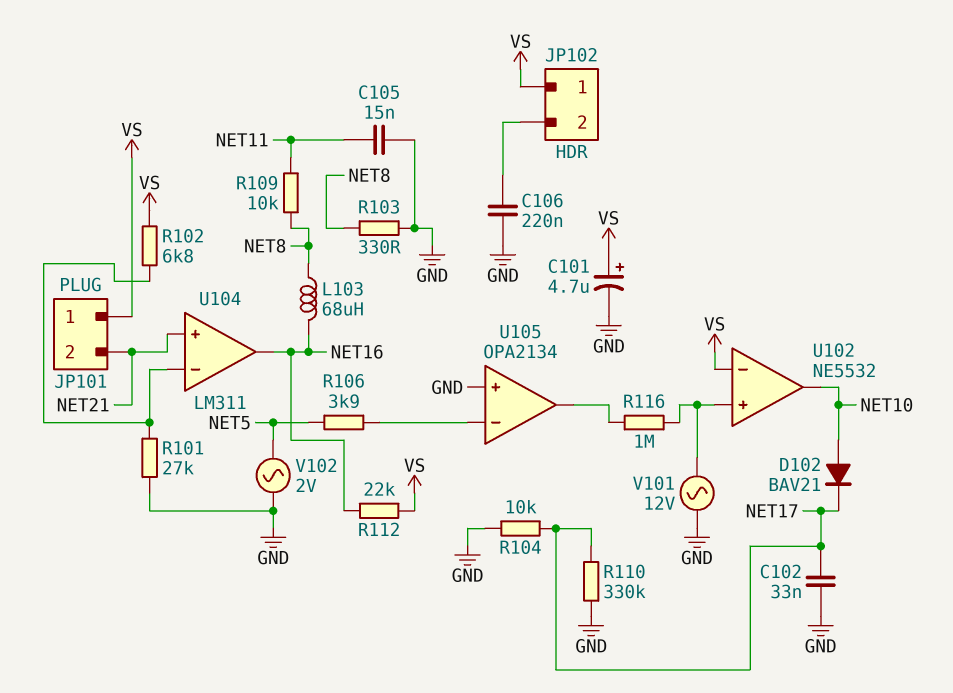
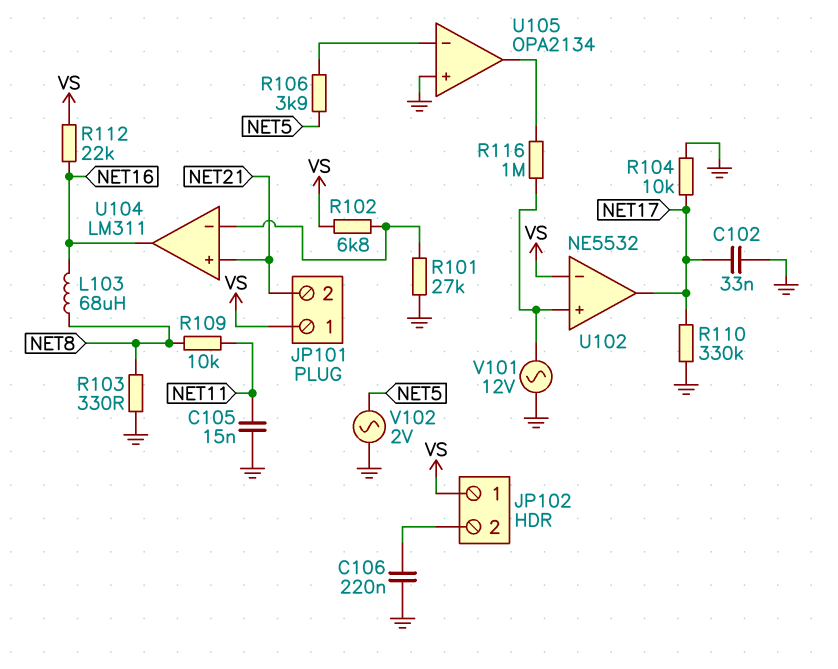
C101: 4.7uF (plus VS, minus GND) -> none
D102: diode BAV21 (A NET10, K NET17) -> none
U102 pin out: NET10 -> NET17

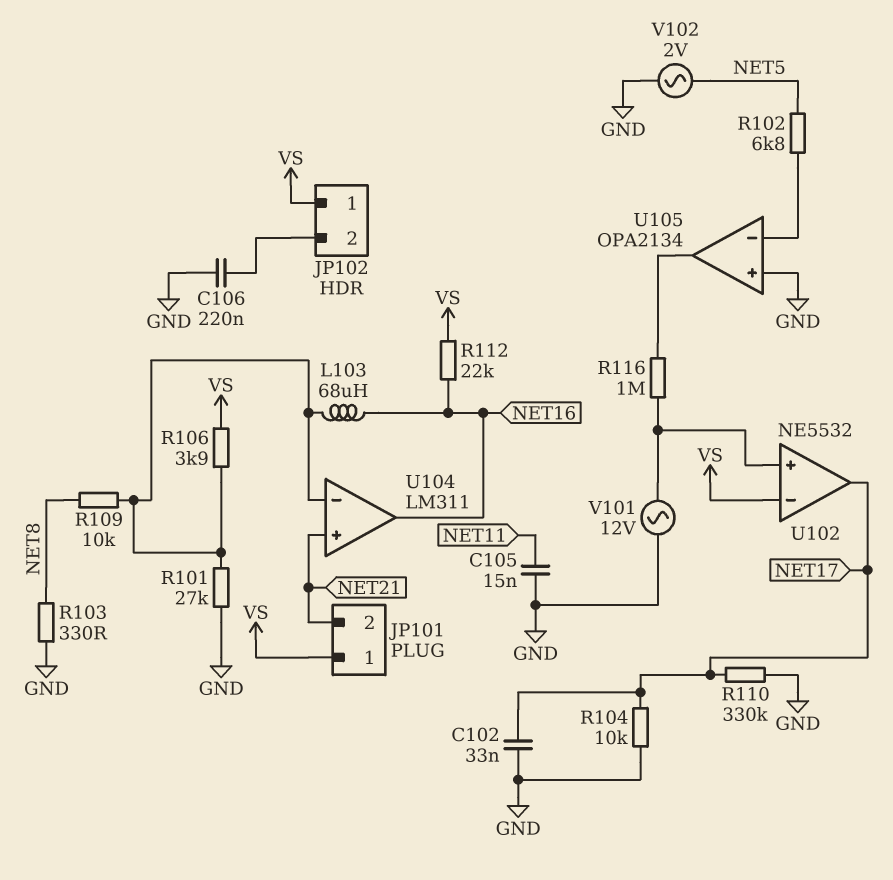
L103: 68uH (NET8, NET16) -> 68uH (NET16, U104/in-)
R102: 6.8k (U104/in-, VS) -> 6.8k (NET5, U105/in-)
R106: 3.9k (NET5, U105/in-) -> 3.9k (U104/in-, VS)
R109: 10k (NET8, NET11) -> 10k (NET8, U104/in-)

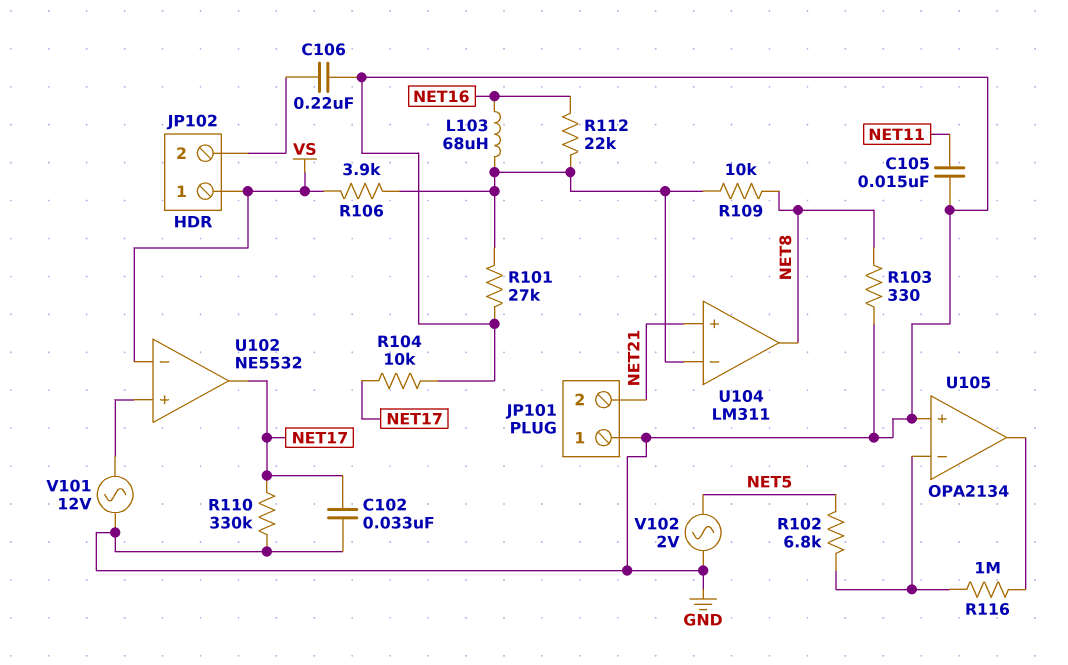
JP101 pin 1: VS -> GND
R112: 22k (NET16, VS) -> 22k (NET16, U104/in-)
R116: 1M (U102/in+, U105/out) -> 1M (U105/in-, U105/out)
U104 pin out: NET16 -> NET8

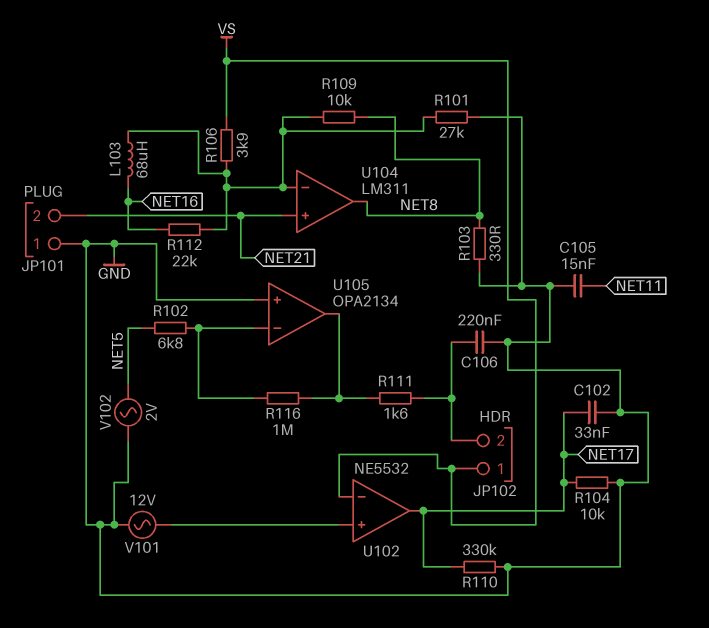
R111: none -> 1.6k (JP102/2, U105/out)

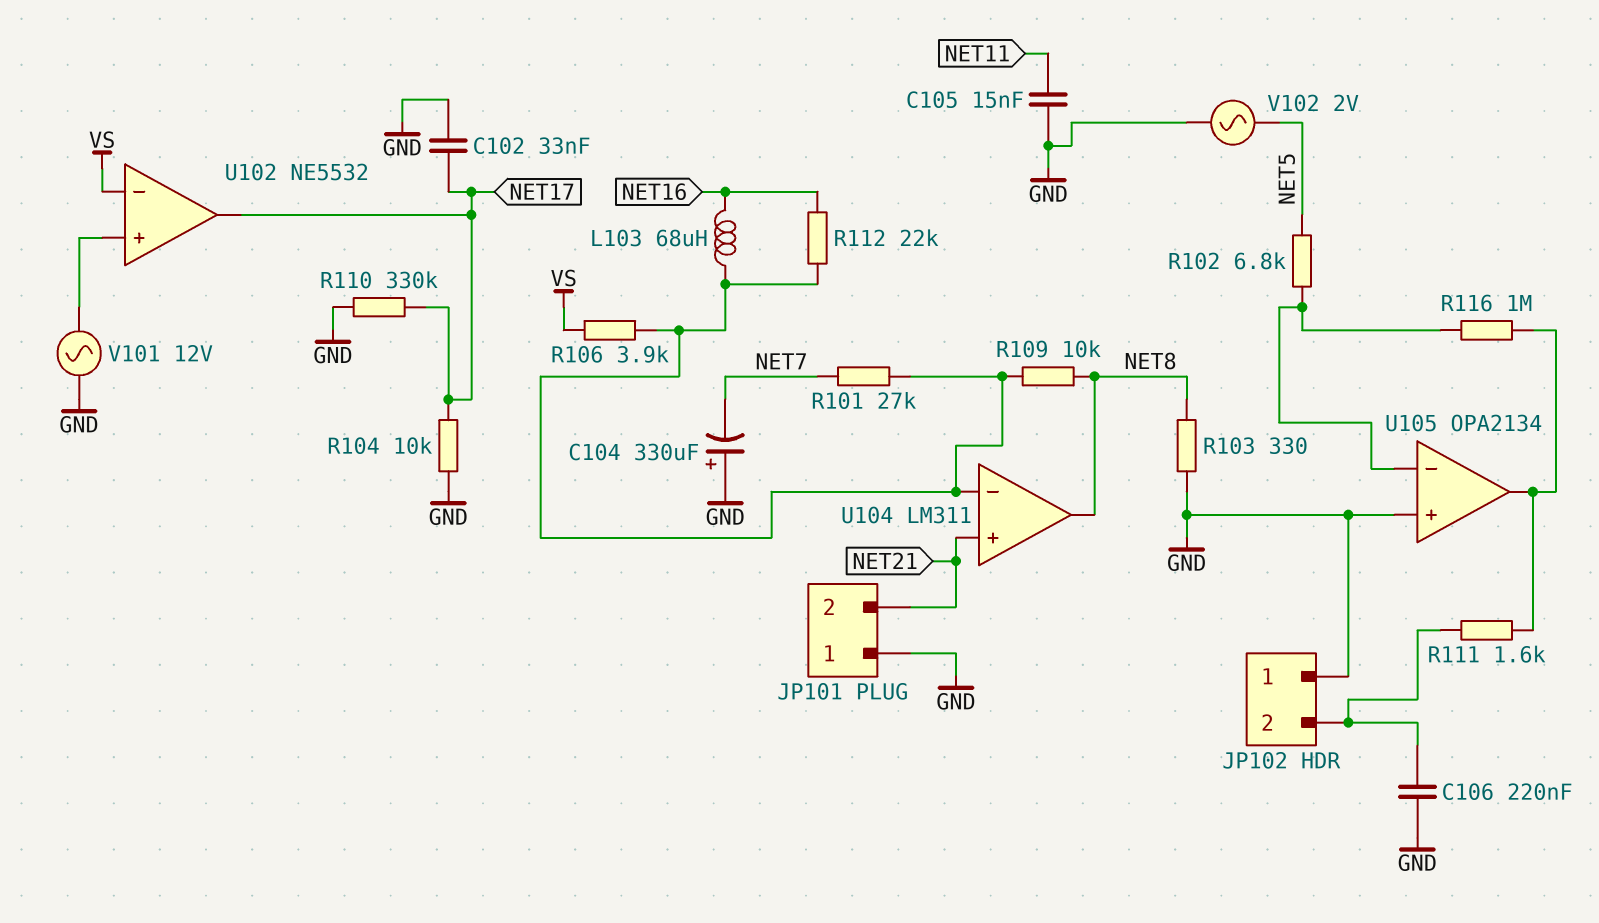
C104: none -> 330uF (plus GND, minus NET7)
JP102 pin 1: VS -> GND
R101: 27k (GND, U104/in-) -> 27k (NET7, U104/in-)

